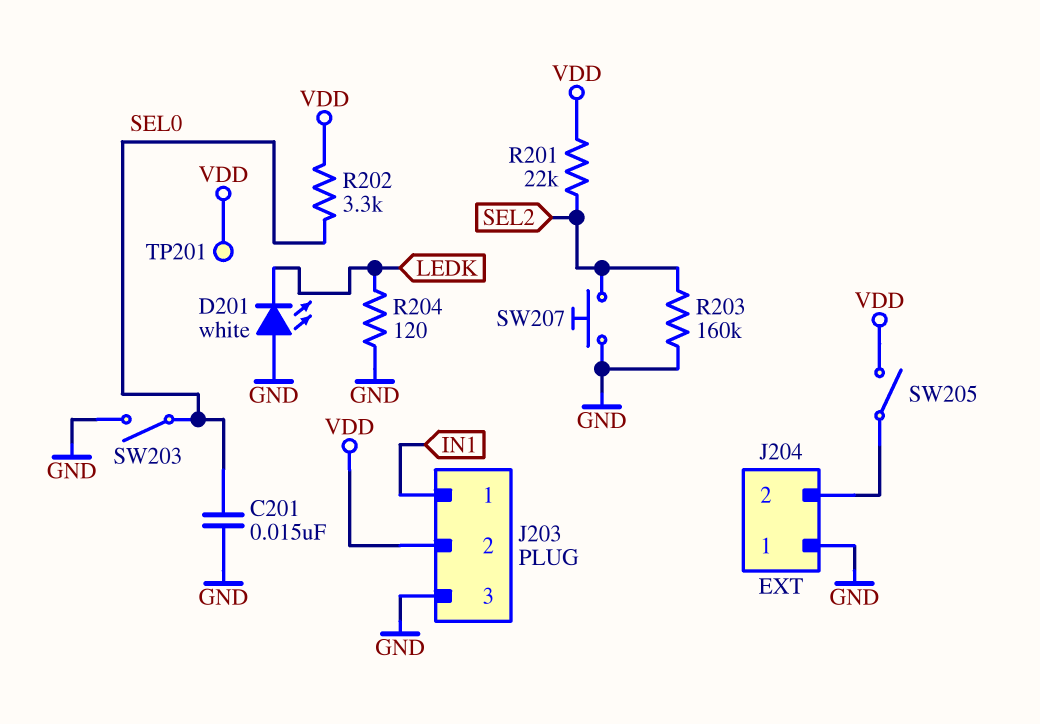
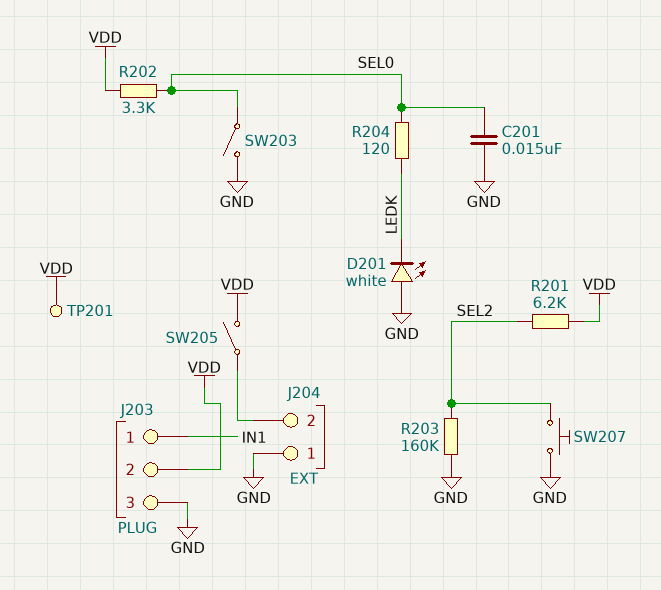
R201: 22k (SEL2, VDD) -> 6.2k (SEL2, VDD)
R204: 120 (GND, LEDK) -> 120 (LEDK, SEL0)

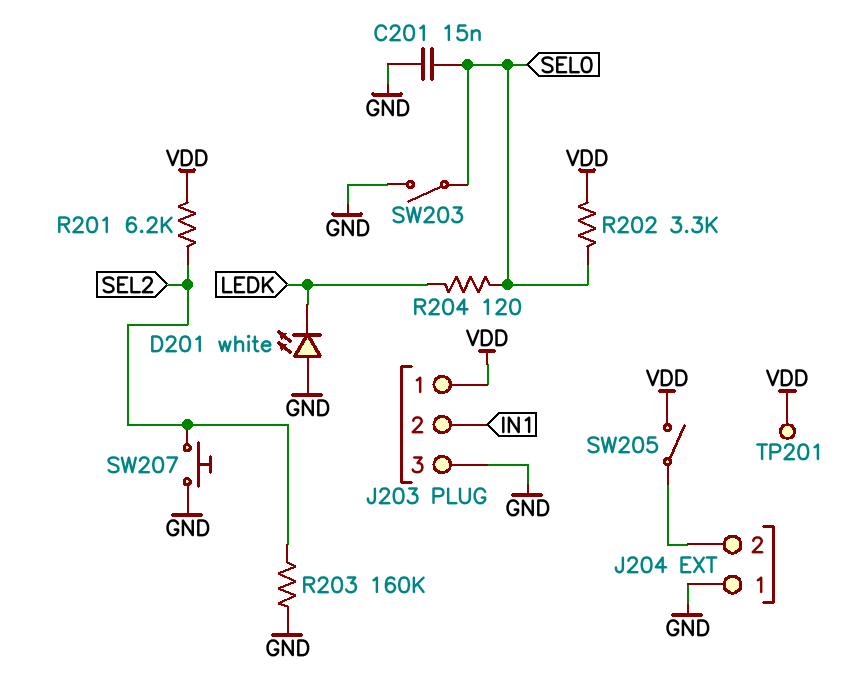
J203 pin 1: IN1 -> VDD
J203 pin 2: VDD -> IN1

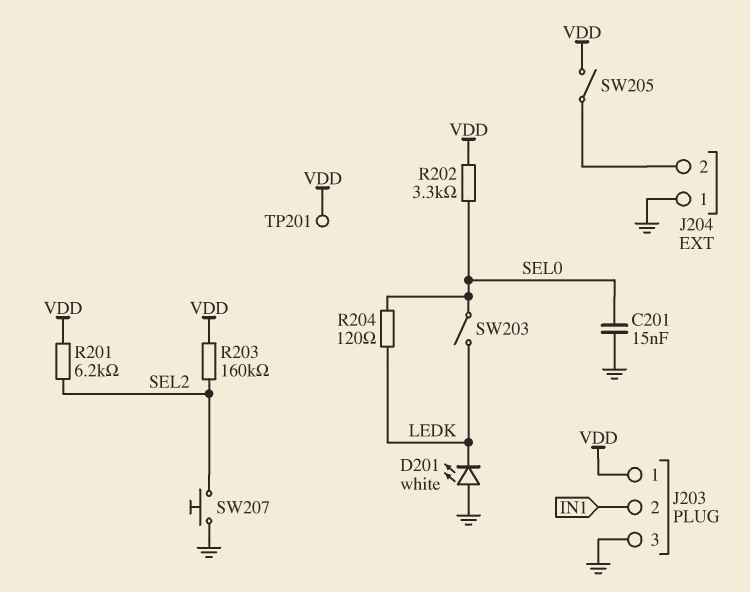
R203: 160k (GND, SEL2) -> 160k (SEL2, VDD)
SW203: switch (GND, SEL0) -> switch (LEDK, SEL0)

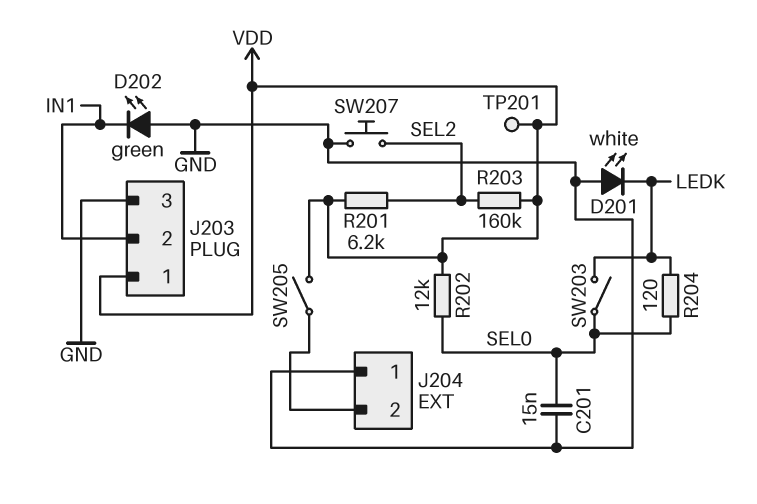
D202: none -> LED green (A GND, K IN1)
R202: 3.3k (SEL0, VDD) -> 12k (SEL0, VDD)

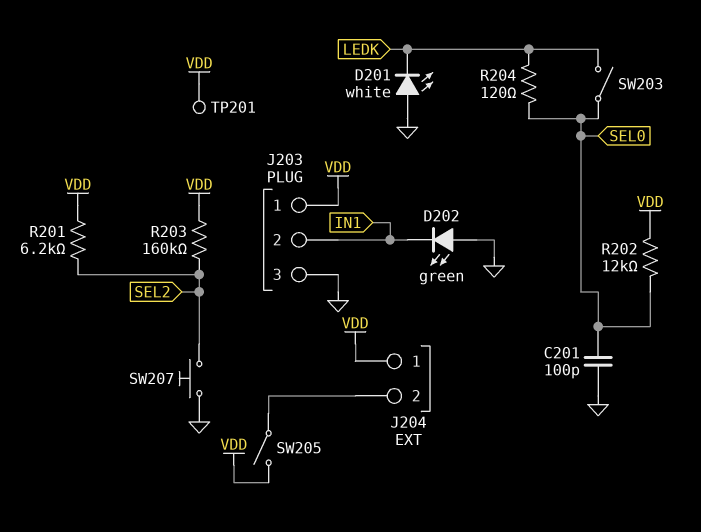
C201: 15nF (GND, SEL0) -> 100pF (GND, SEL0)
J204 pin 1: GND -> VDD

